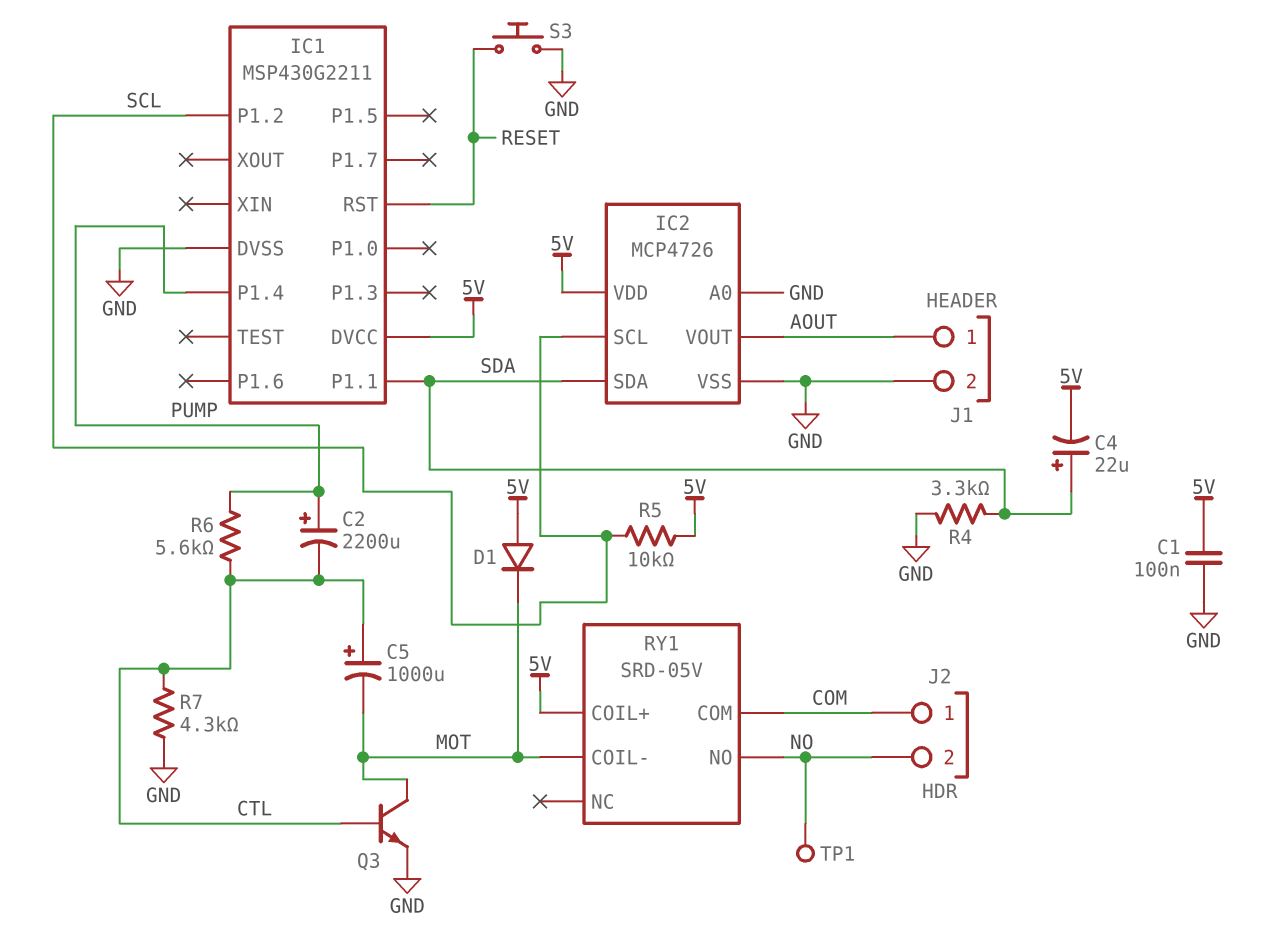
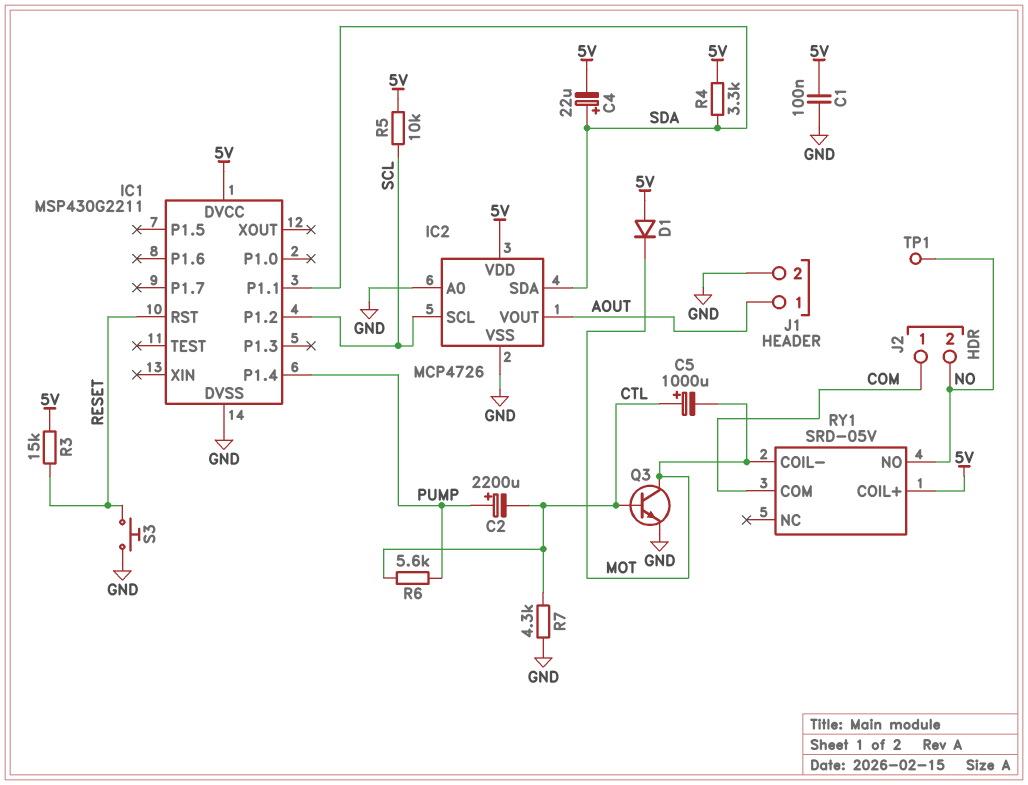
R3: none -> 15k (5V, RESET)
R4: 3.3k (GND, SDA) -> 3.3k (5V, SDA)

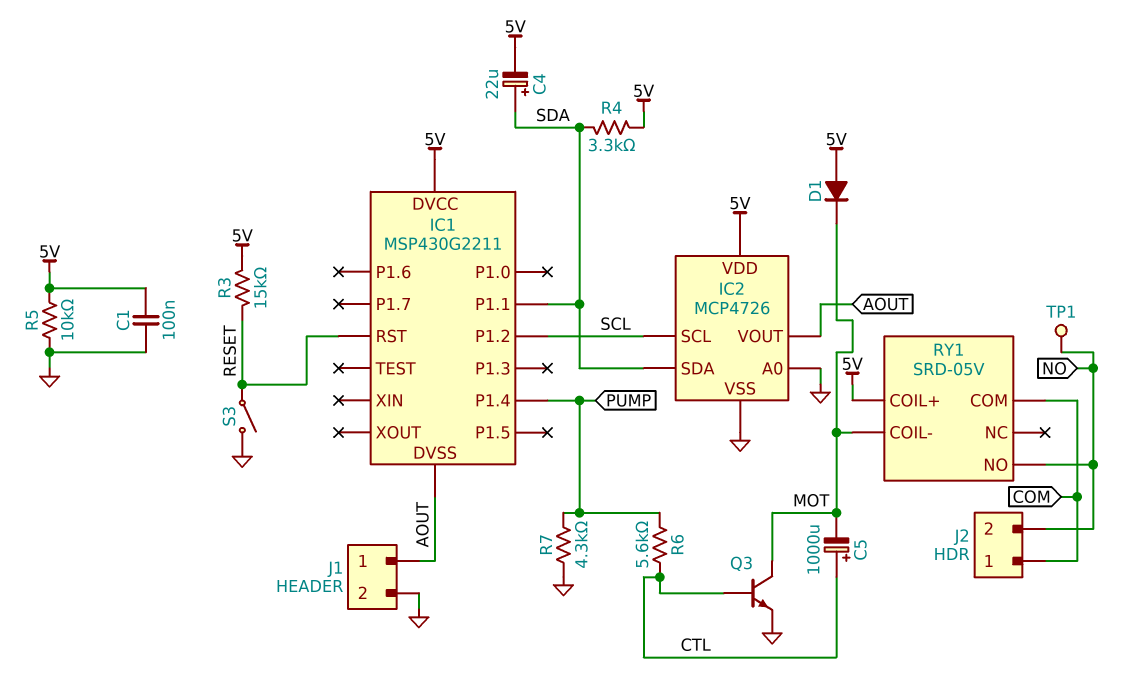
C2: 2200uF (plus PUMP, minus CTL) -> none
IC1 pin DVSS: GND -> AOUT
R5: 10k (5V, SCL) -> 10k (5V, GND)
R7: 4.3k (CTL, GND) -> 4.3k (GND, PUMP)
S3: button (GND, RESET) -> switch (GND, RESET)

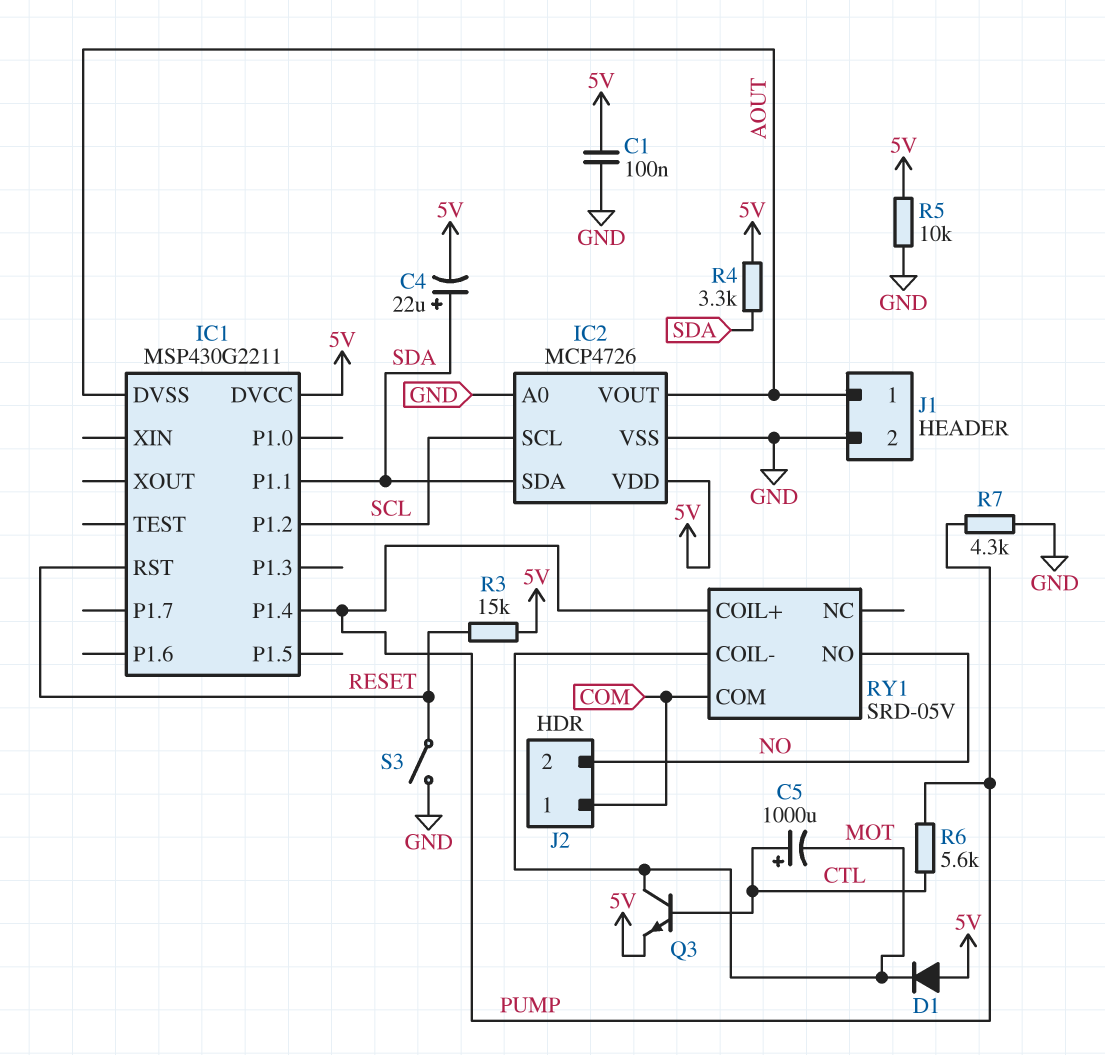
Q3: NPN (B CTL, C MOT, E GND) -> NPN (B CTL, C MOT, E 5V)
RY1 pin COIL+: 5V -> PUMP
TP1: test point (NO) -> none

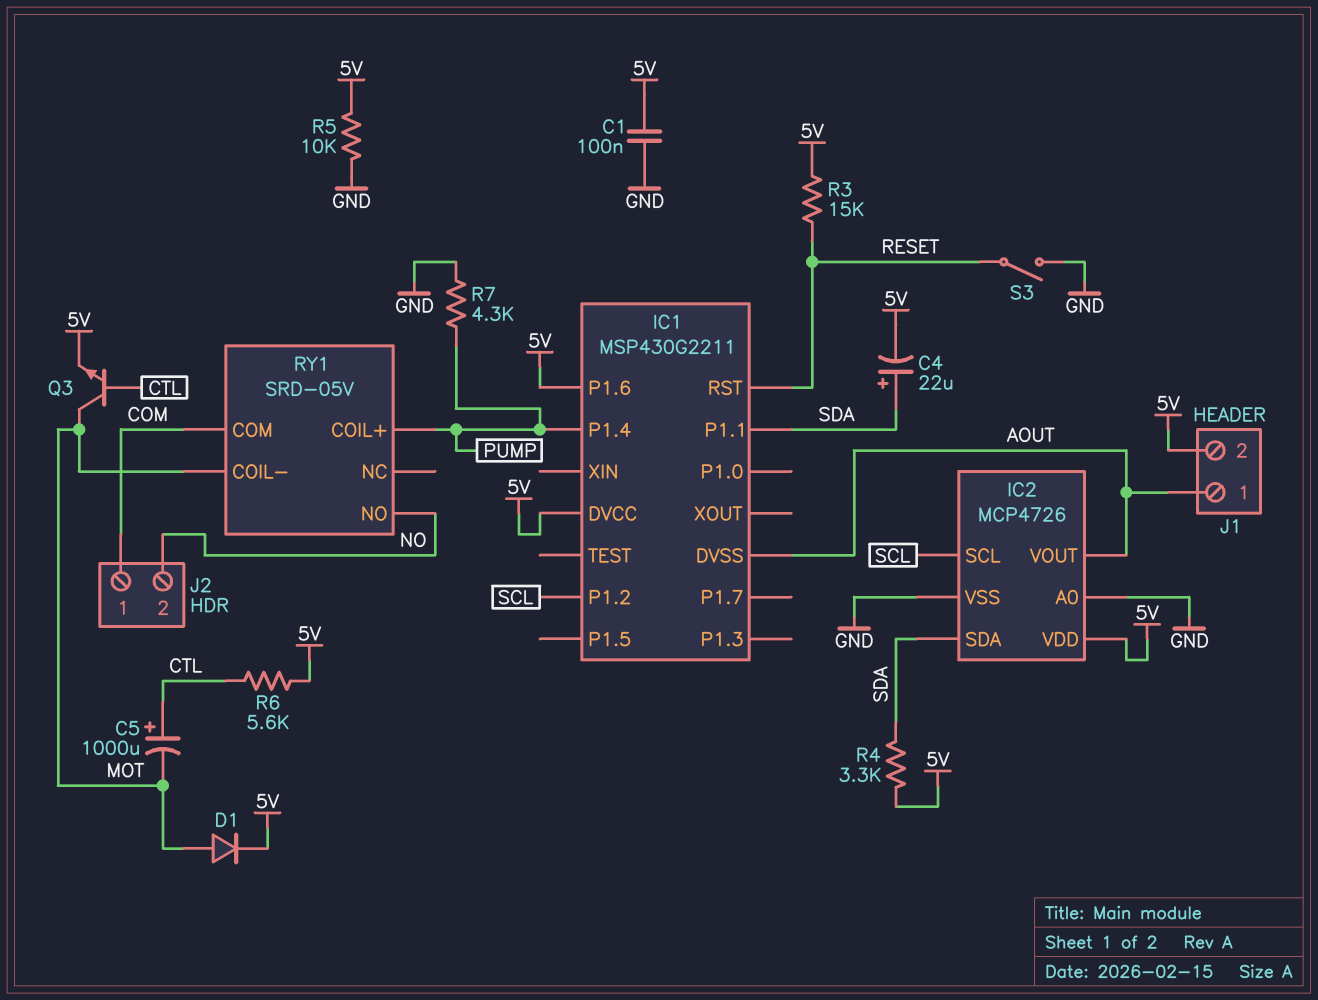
D1: diode (A 5V, K MOT) -> diode (A MOT, K 5V)
IC1 pin P1.6: none -> 5V
J1 pin 2: GND -> 5V
R6: 5.6k (CTL, PUMP) -> 5.6k (5V, CTL)

